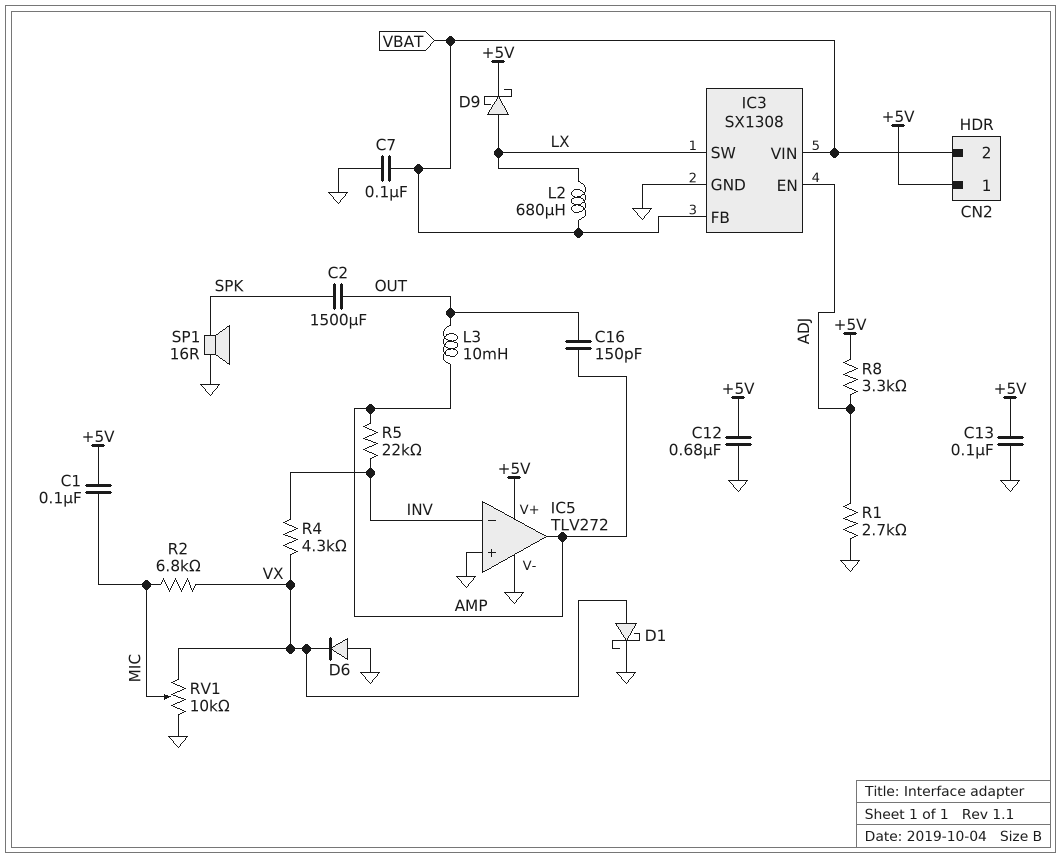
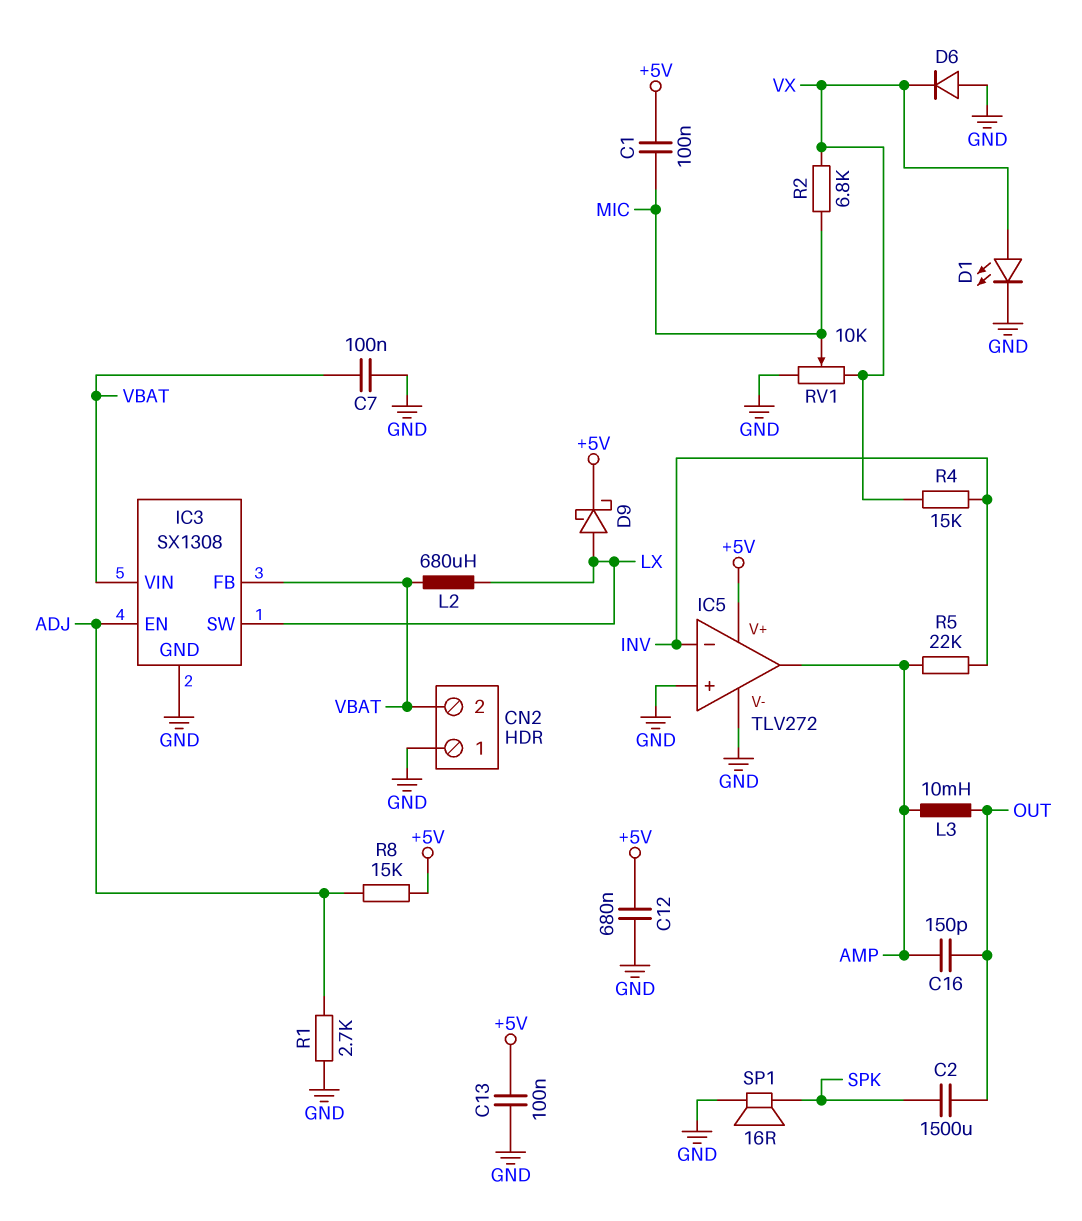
CN2 pin 1: +5V -> GND
D1: schottky (A VX, K GND) -> LED (A VX, K GND)
R4: 4.3k (INV, VX) -> 15k (INV, VX)
R8: 3.3k (+5V, ADJ) -> 15k (+5V, ADJ)

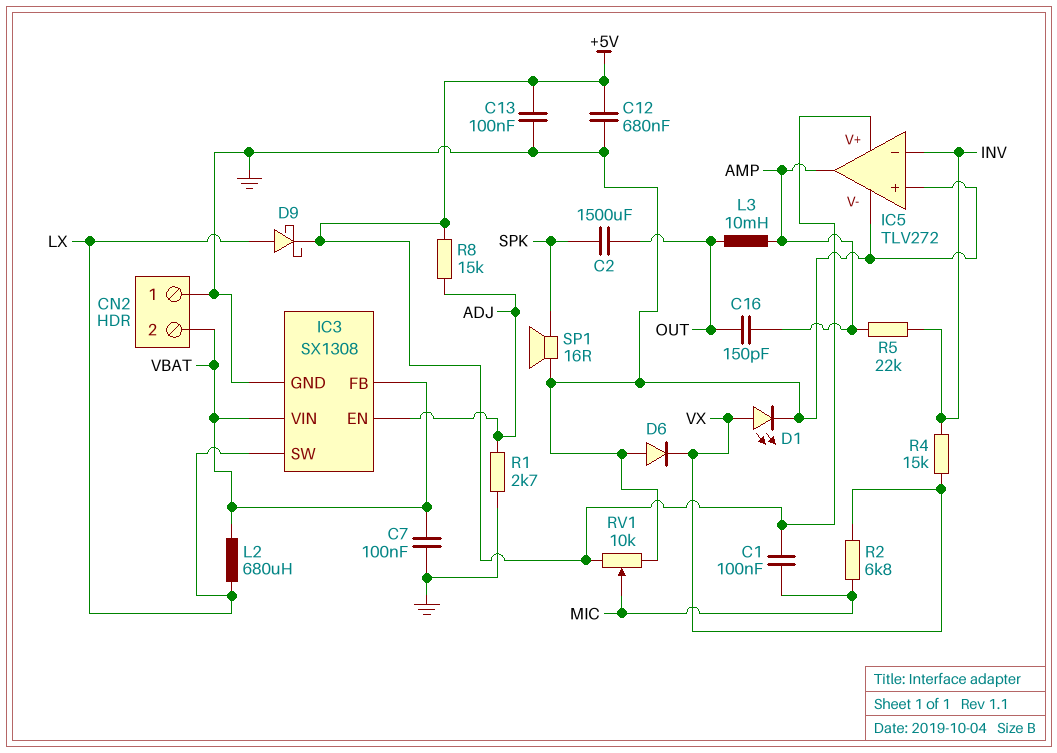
RV1: 10k (GND, VX, wiper MIC) -> 10k (+5V, GND, wiper MIC)

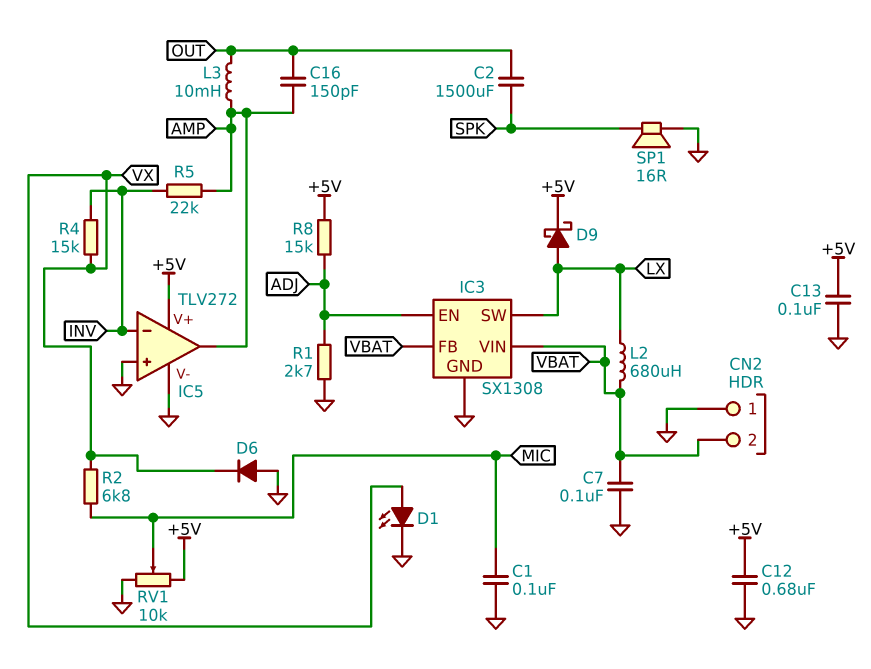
C1: 100nF (+5V, MIC) -> 100nF (GND, MIC)

